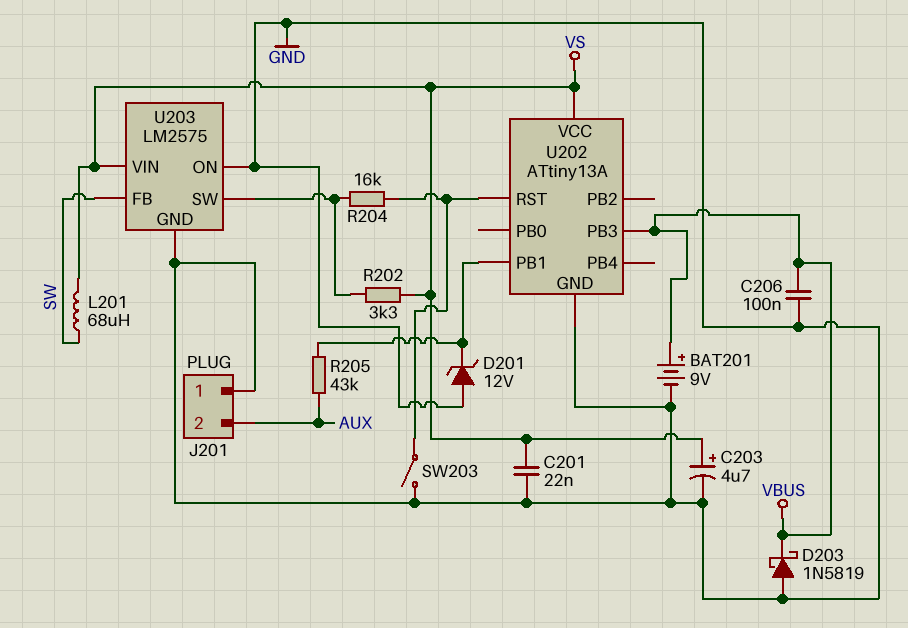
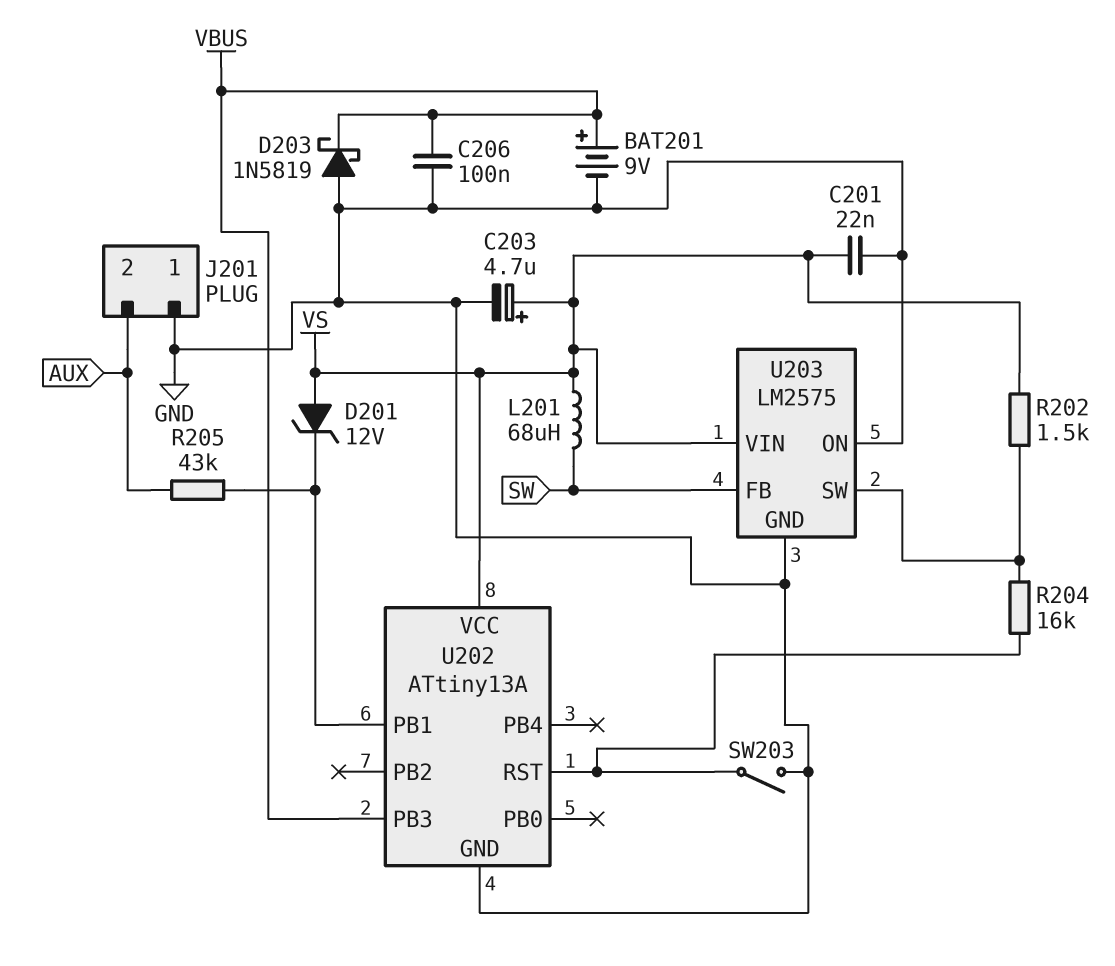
D201: zener 12V (A GND, K U202/PB1) -> zener 12V (A VS, K U202/PB1)
R202: 3.3k (U203/SW, VS) -> 1.5k (U203/SW, VS)

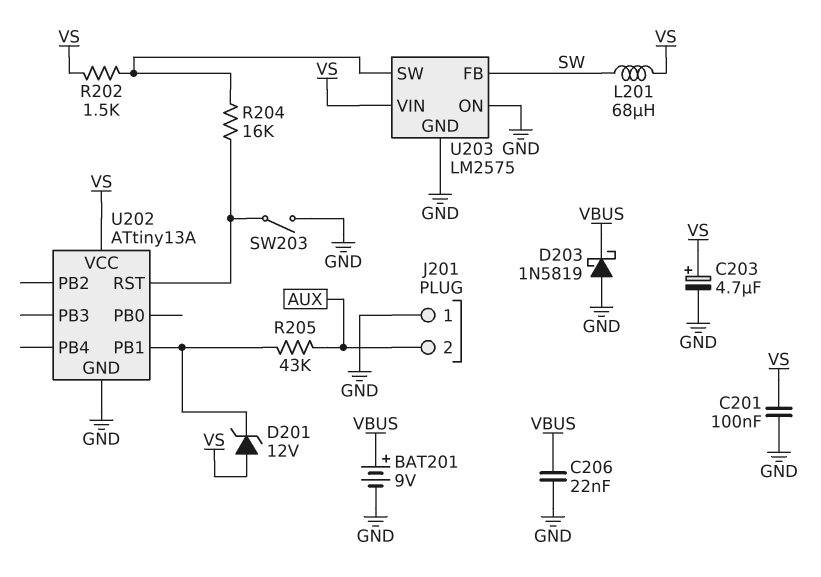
C201: 22nF (GND, VS) -> 100nF (GND, VS)
C206: 100nF (GND, VBUS) -> 22nF (GND, VBUS)
U202 pin PB3: VBUS -> none

